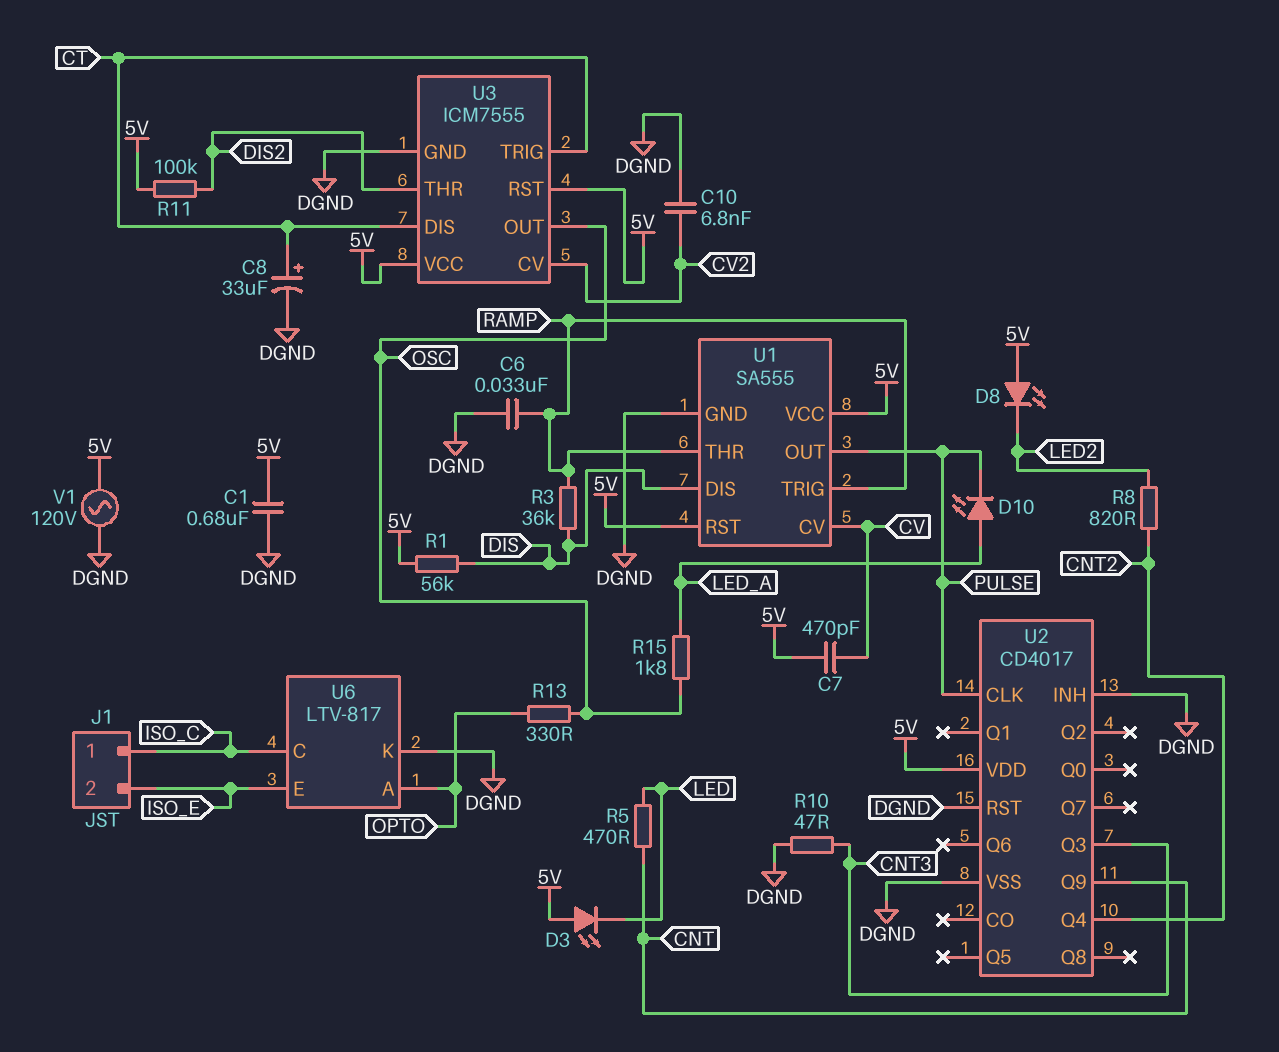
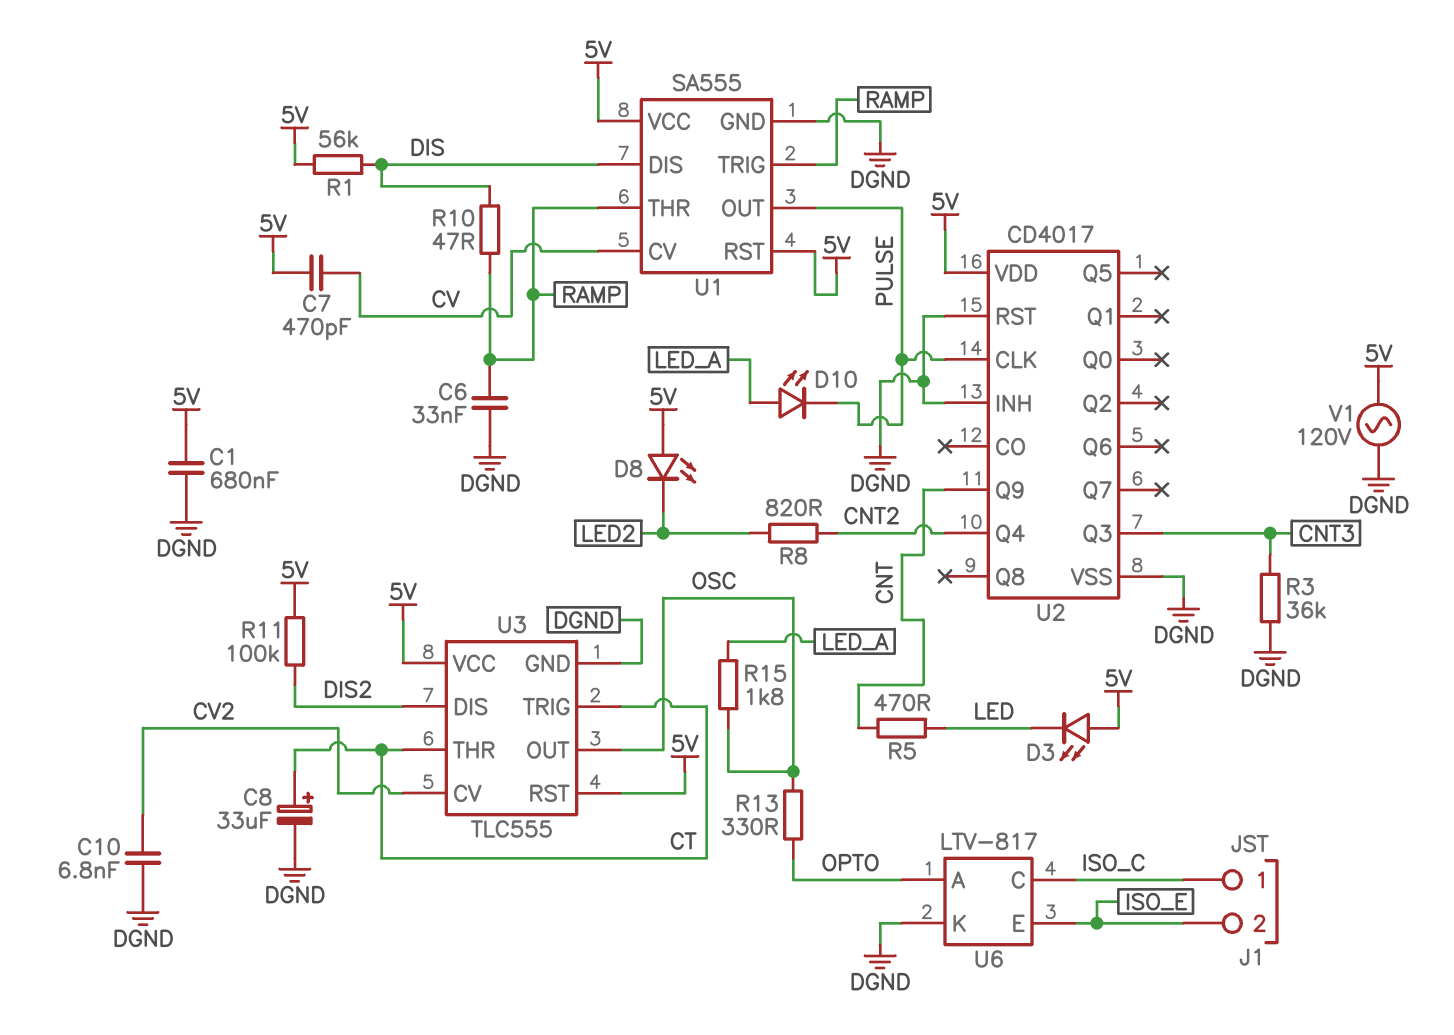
R3: 36k (DIS, RAMP) -> 36k (CNT3, DGND)
R10: 47 (CNT3, DGND) -> 47 (DIS, RAMP)
U3: ICM7555 -> TLC555
U3 pin DIS: CT -> DIS2
U3 pin THR: DIS2 -> CT

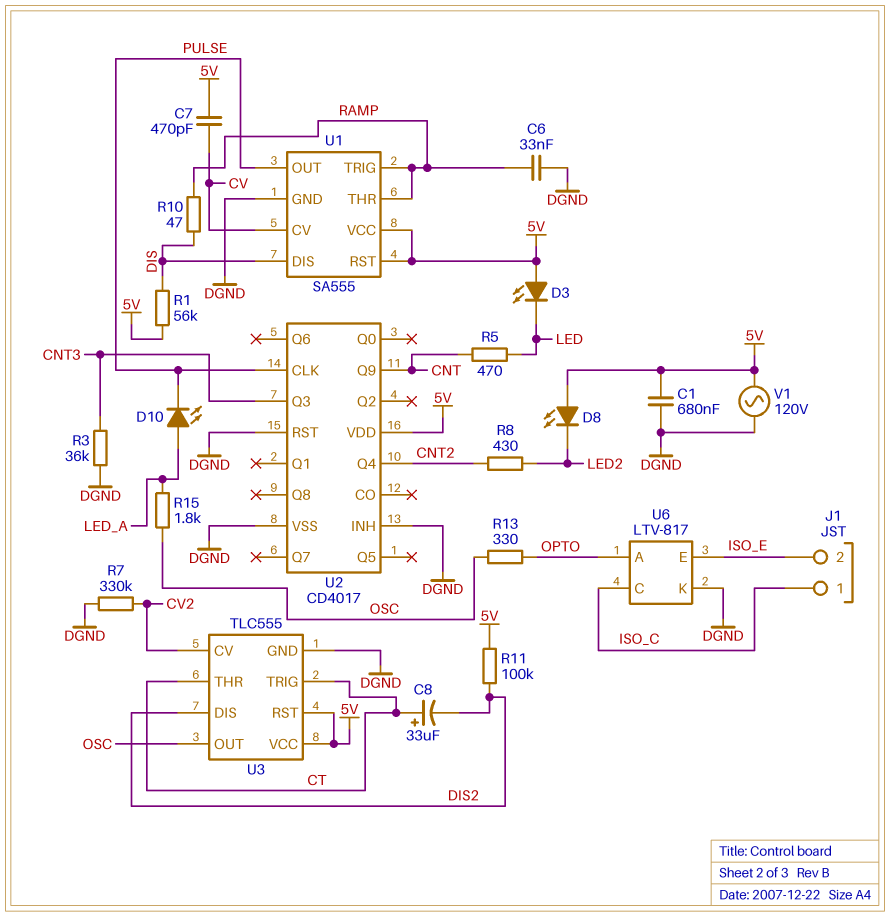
C8: 33uF (plus CT, minus DGND) -> 33uF (plus CT, minus DIS2)
C10: 6.8nF (CV2, DGND) -> none
R7: none -> 330k (CV2, DGND)
R8: 820 (CNT2, LED2) -> 430 (CNT2, LED2)

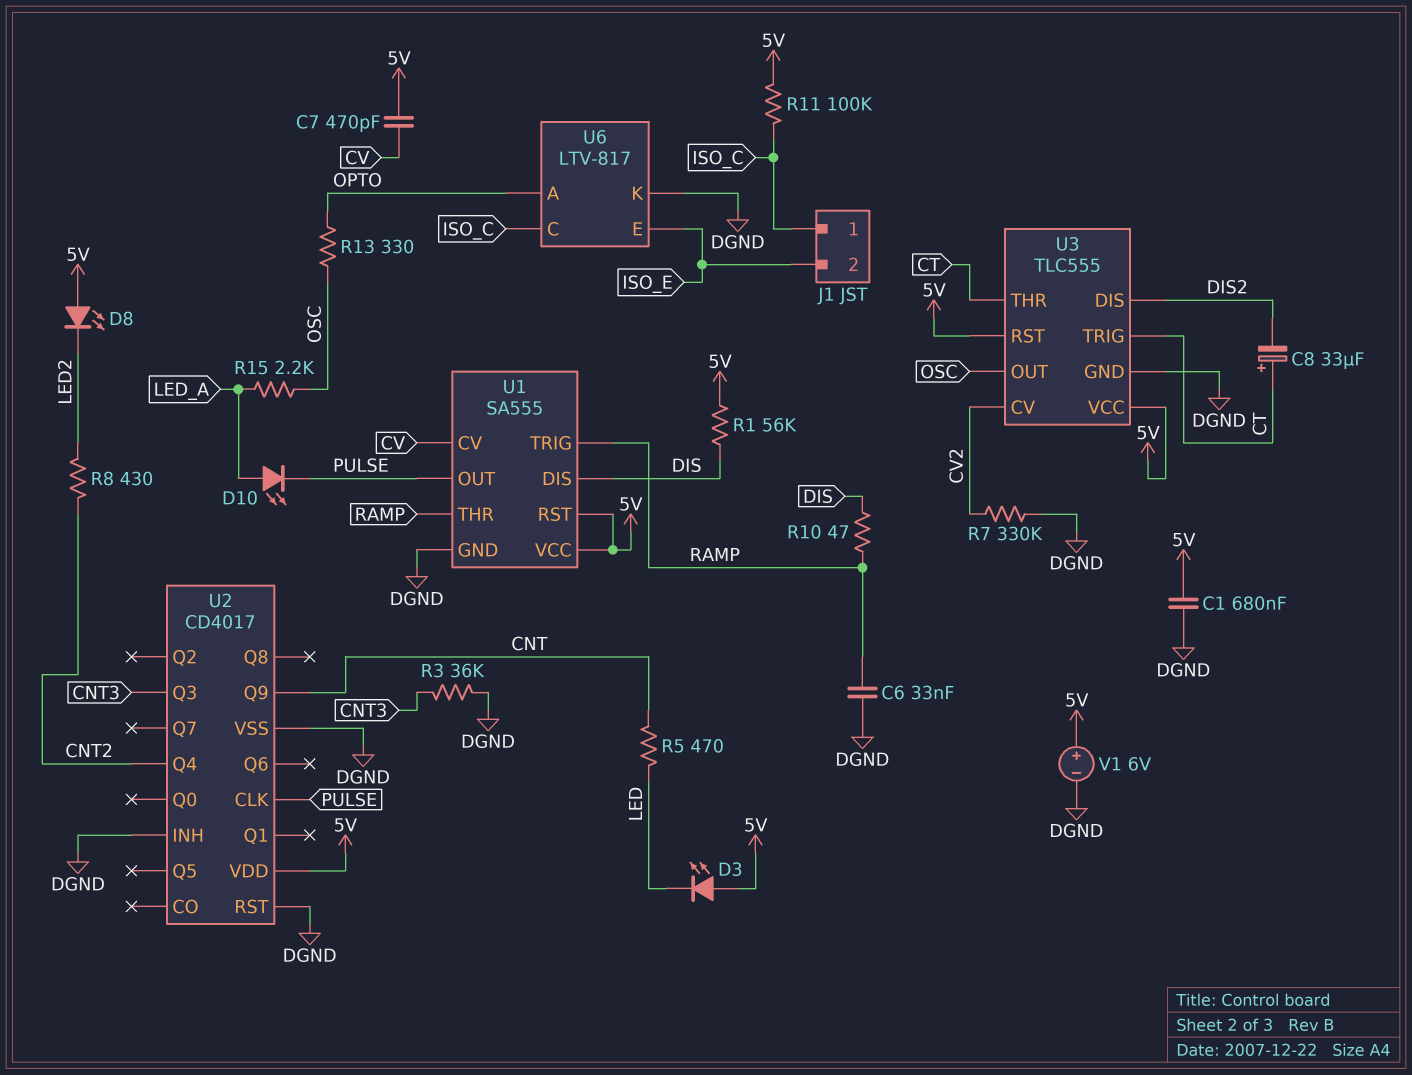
R11: 100k (5V, DIS2) -> 100k (5V, ISO_C)
R15: 1.8k (LED_A, OSC) -> 2.2k (LED_A, OSC)
V1: AC 120V (5V, DGND) -> 6V (plus 5V, minus DGND)

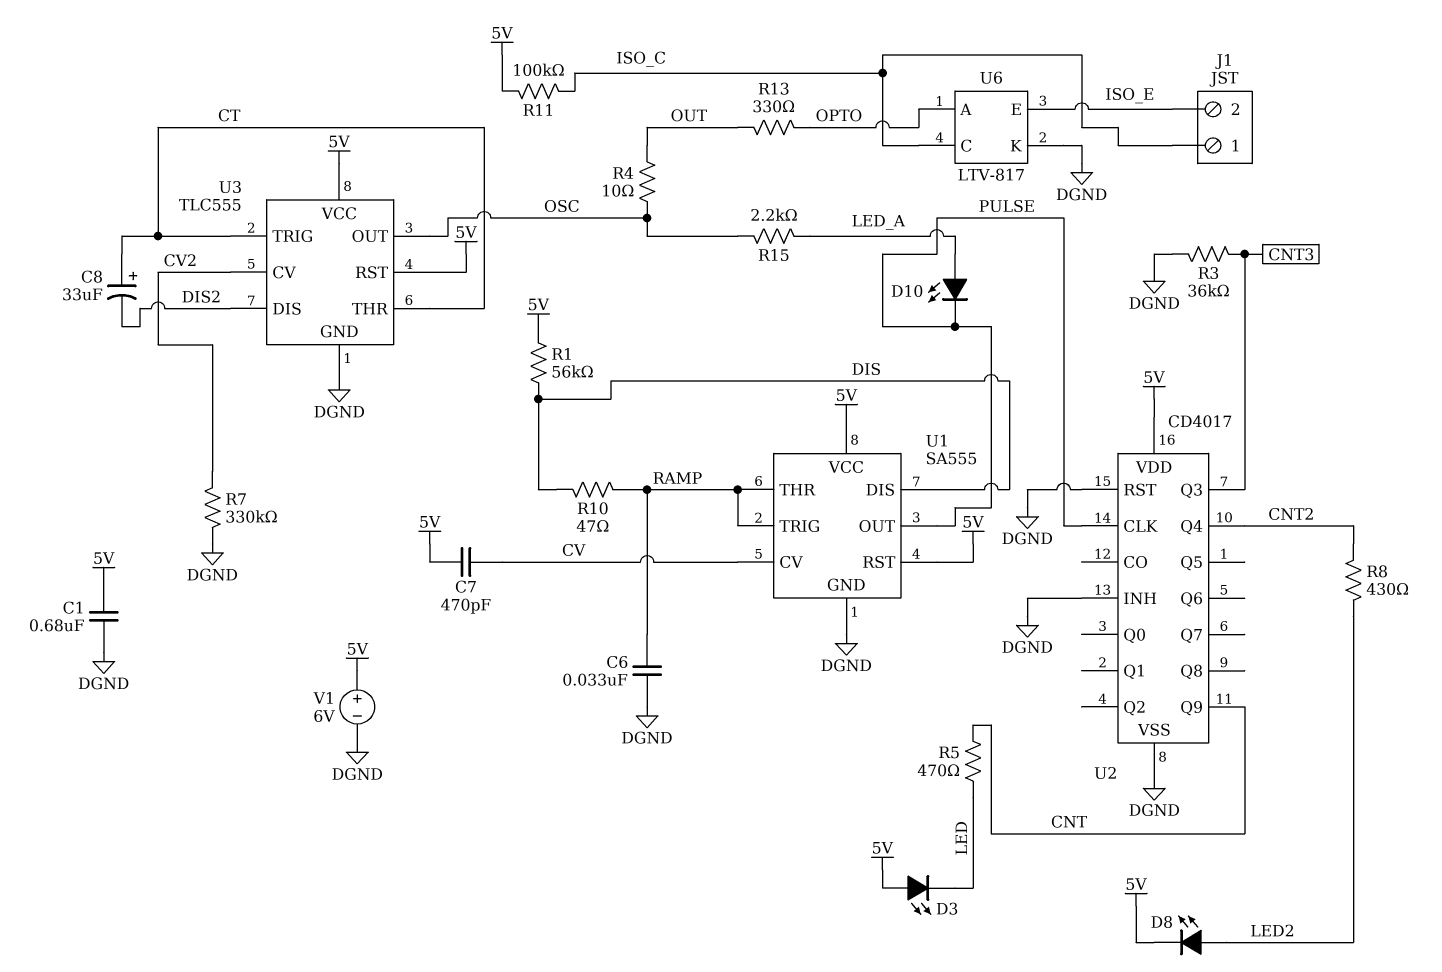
D8: LED (A 5V, K LED2) -> LED (A LED2, K 5V)
R4: none -> 10 (OSC, OUT)
R13: 330 (OPTO, OSC) -> 330 (OPTO, OUT)

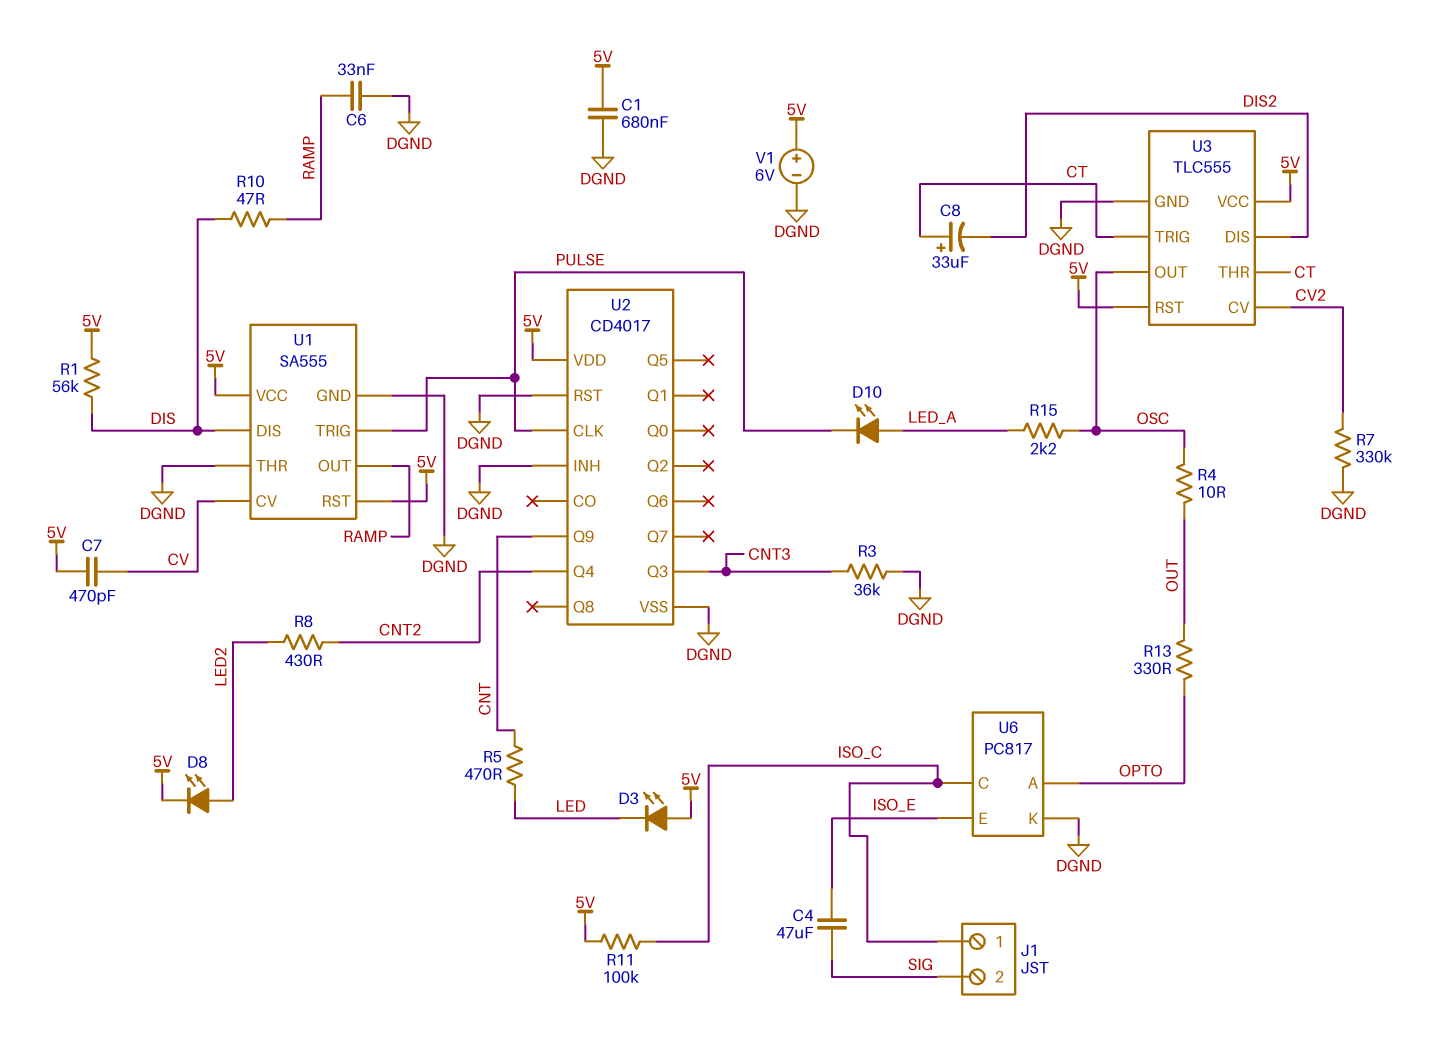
C4: none -> 47uF (ISO_E, SIG)
J1 pin 2: ISO_E -> SIG
U1 pin OUT: PULSE -> RAMP
U1 pin THR: RAMP -> DGND
U1 pin TRIG: RAMP -> PULSE
U6: LTV-817 -> PC817

